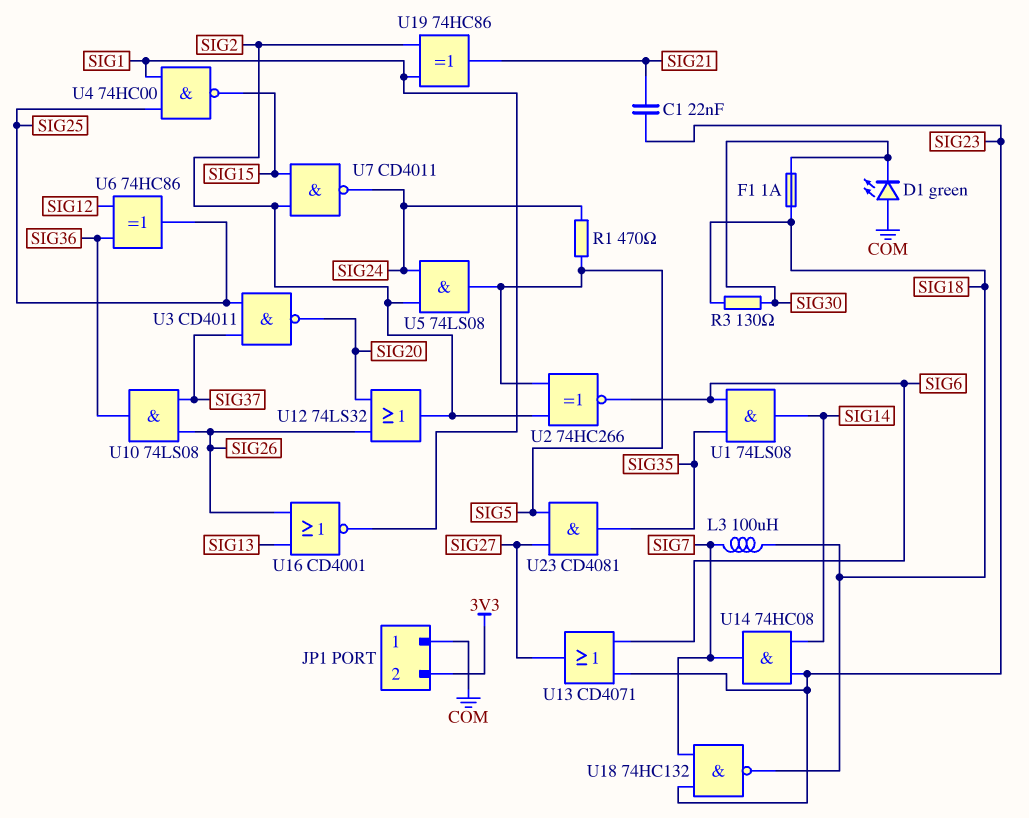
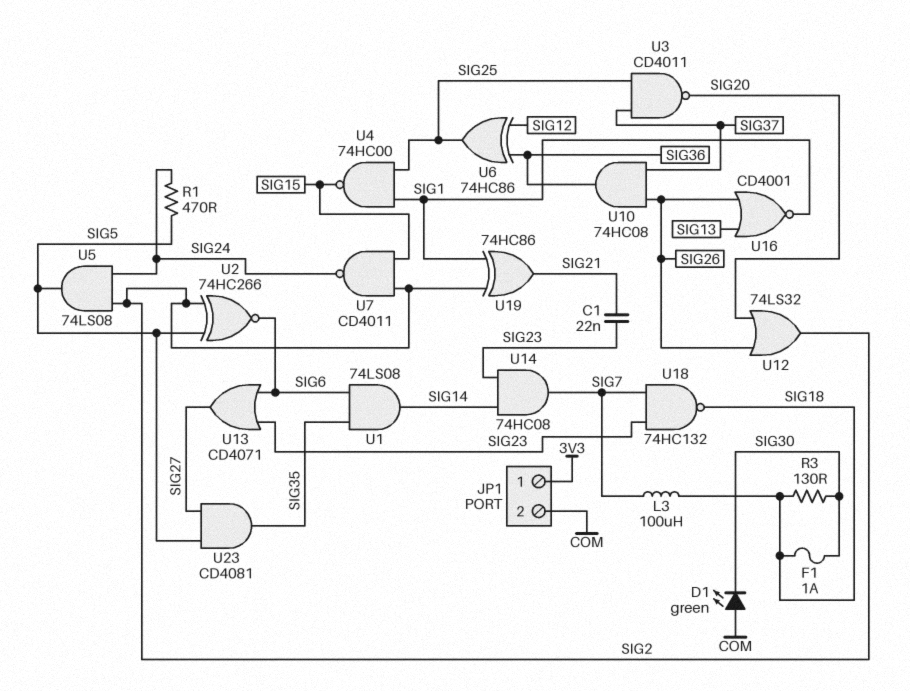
JP1 pin 1: COM -> 3V3
JP1 pin 2: 3V3 -> COM
U10: AND 74LS08 (in SIG26, in SIG37, out SIG36) -> AND 74HC08 (in SIG26, in SIG37, out SIG36)

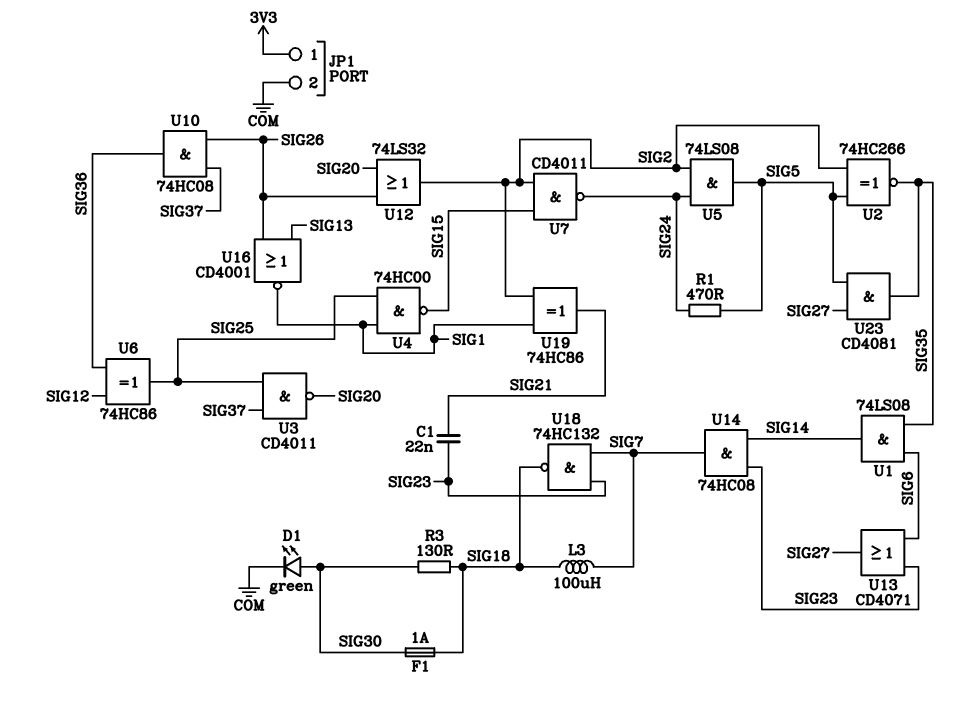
D1: LED green (A COM, K SIG30) -> LED green (A SIG30, K COM)
U2: XNOR 74HC266 (in SIG2, in SIG5, out SIG6) -> XNOR 74HC266 (in SIG2, in SIG5, out SIG35)

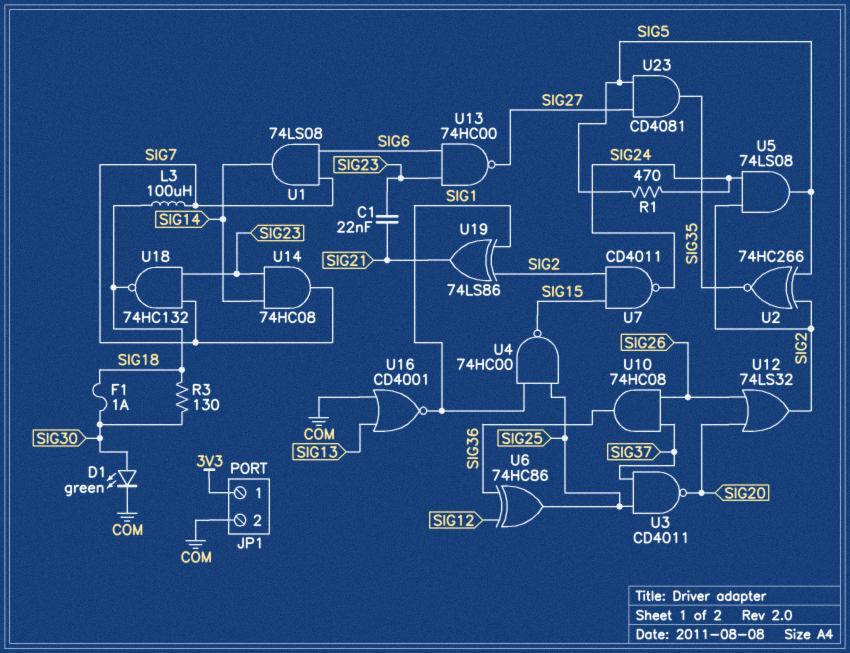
U1: AND 74LS08 (in SIG6, in SIG35, out SIG14) -> AND 74LS08 (in SIG6, in SIG7, out SIG14)
U13: OR CD4071 (in SIG6, in SIG23, out SIG27) -> NAND 74HC00 (in SIG6, in SIG23, out SIG27)
U16: NOR CD4001 (in SIG13, in SIG26, out SIG1) -> NOR CD4001 (in COM, in SIG13, out SIG1)
U19: XOR 74HC86 (in SIG1, in SIG2, out SIG21) -> XOR 74LS86 (in SIG1, in SIG2, out SIG21)

